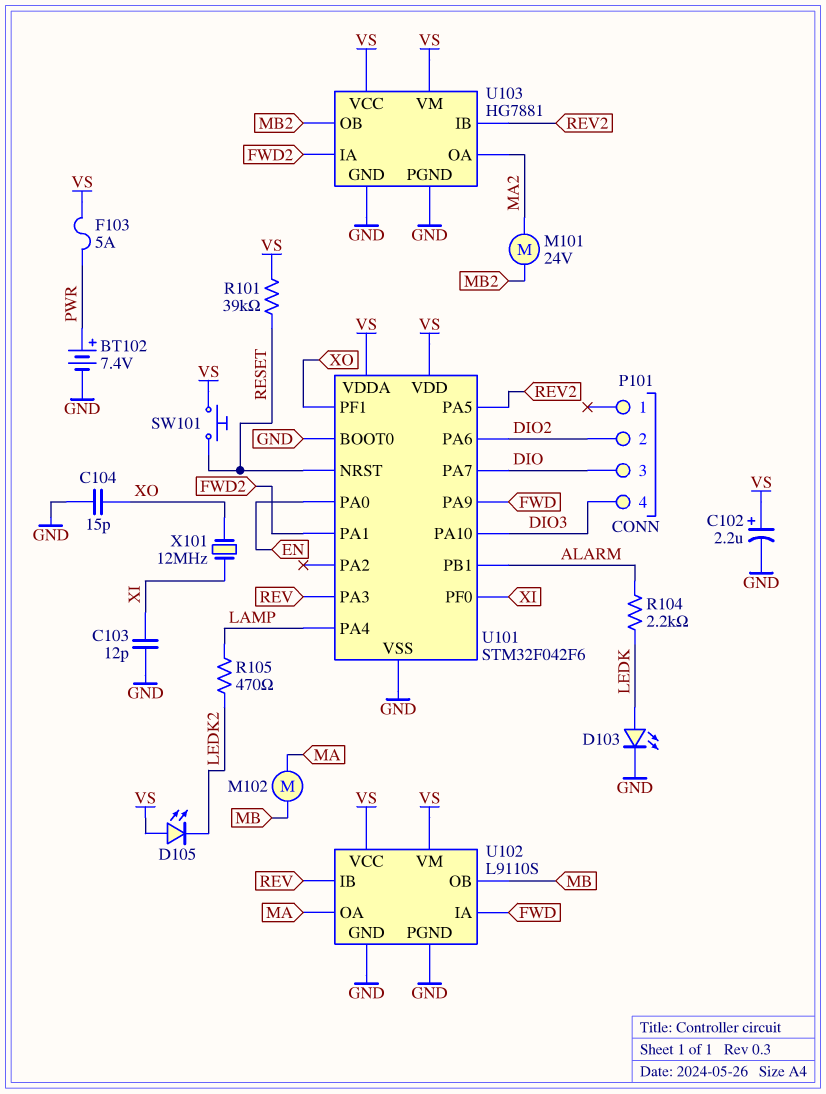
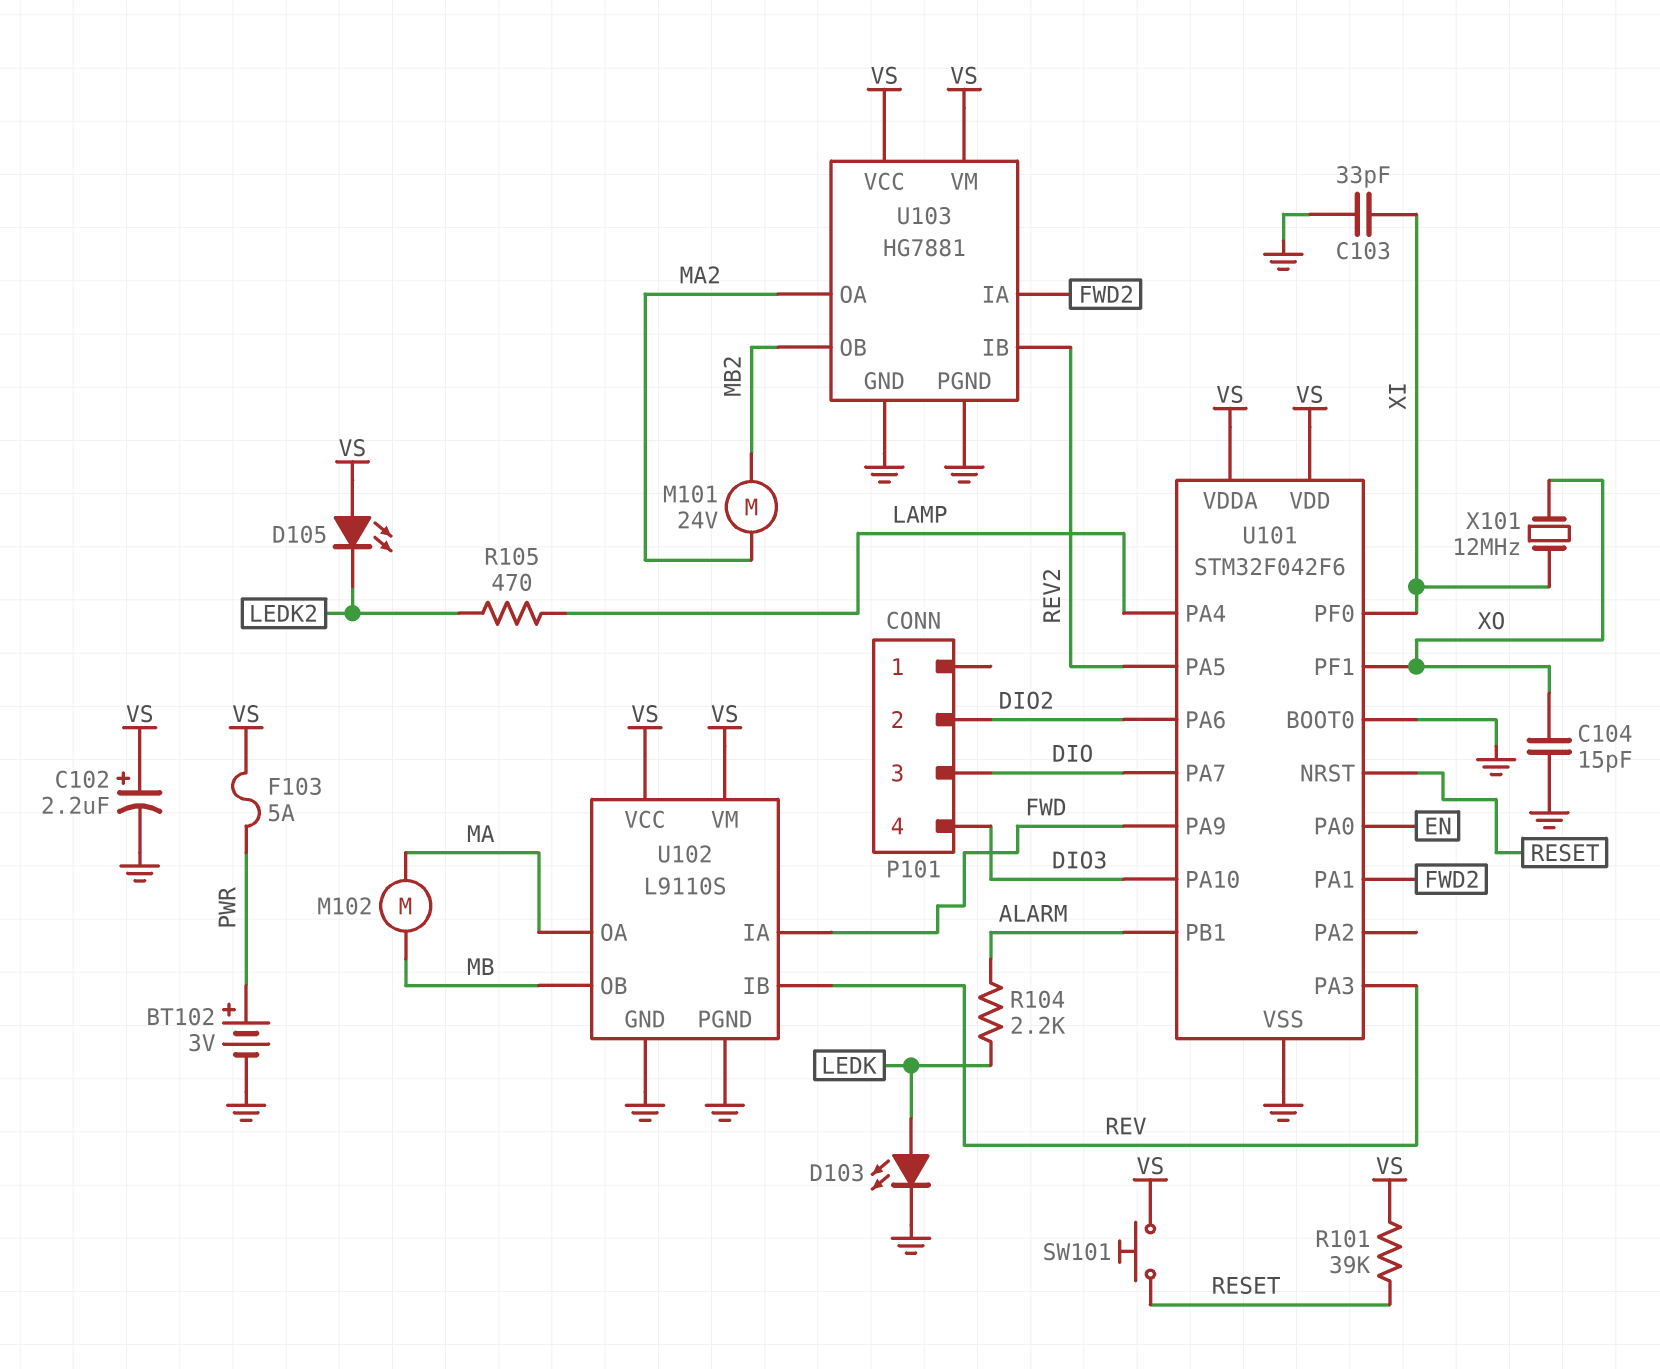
BT102: 7.4V (plus PWR, minus GND) -> 3V (plus PWR, minus GND)
C103: 12pF (GND, XI) -> 33pF (GND, XI)

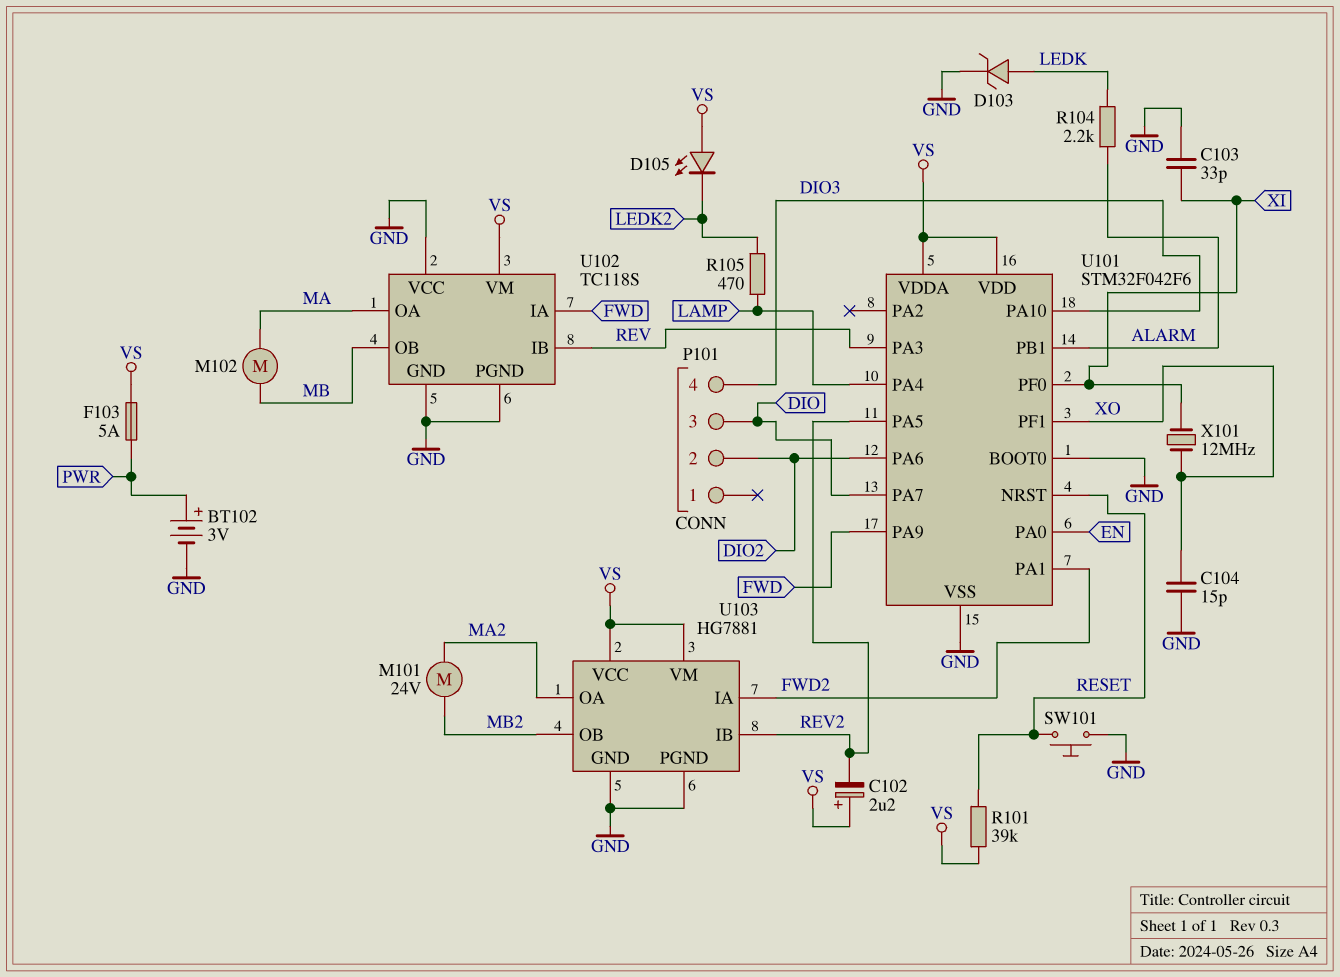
C102: 2.2uF (plus VS, minus GND) -> 2.2uF (plus VS, minus REV2)
D103: LED (A LEDK, K GND) -> zener (A LEDK, K GND)
SW101: button (RESET, VS) -> button (GND, RESET)
U102: L9110S -> TC118S
U102 pin VCC: VS -> GND

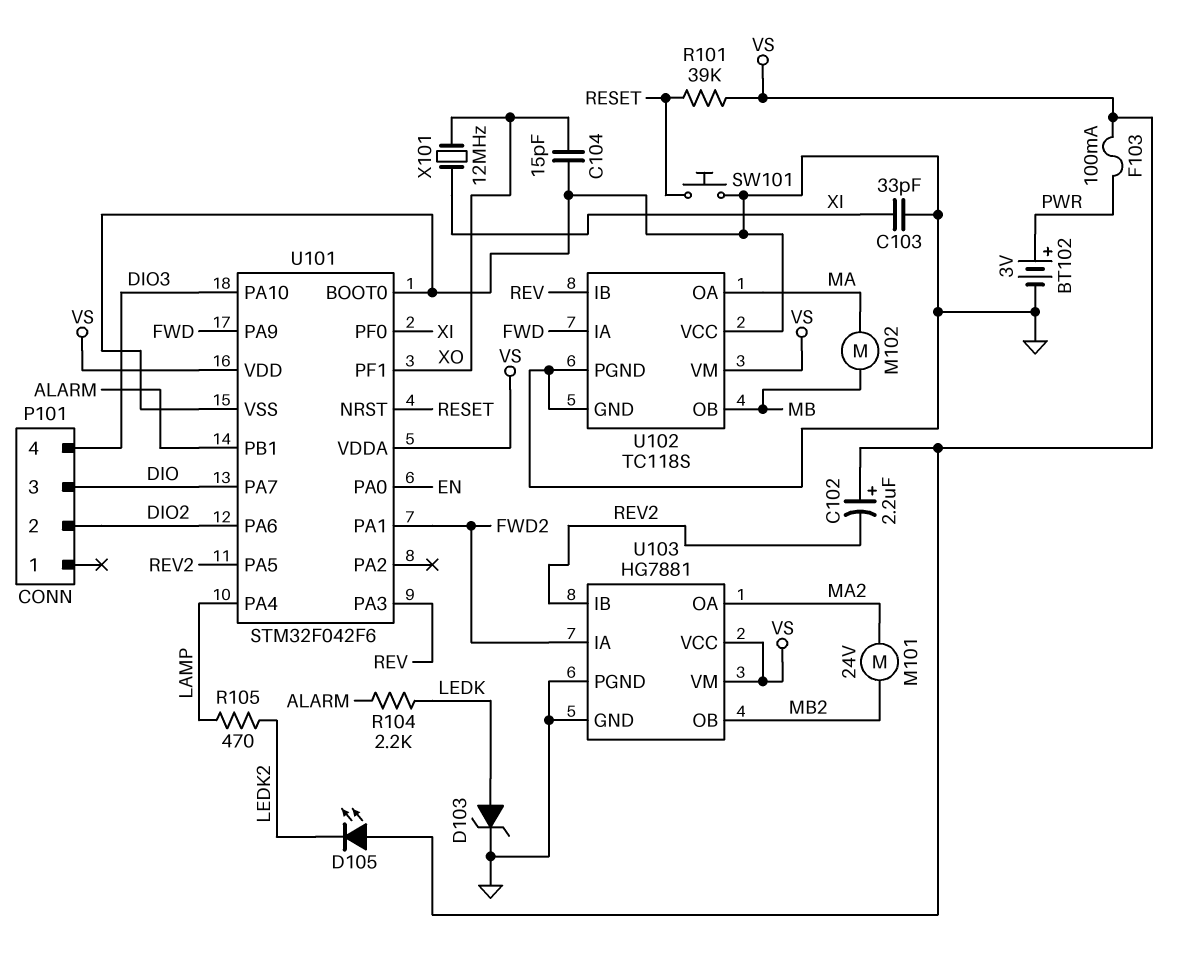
F103: 5A (PWR, VS) -> 100mA (PWR, VS)

